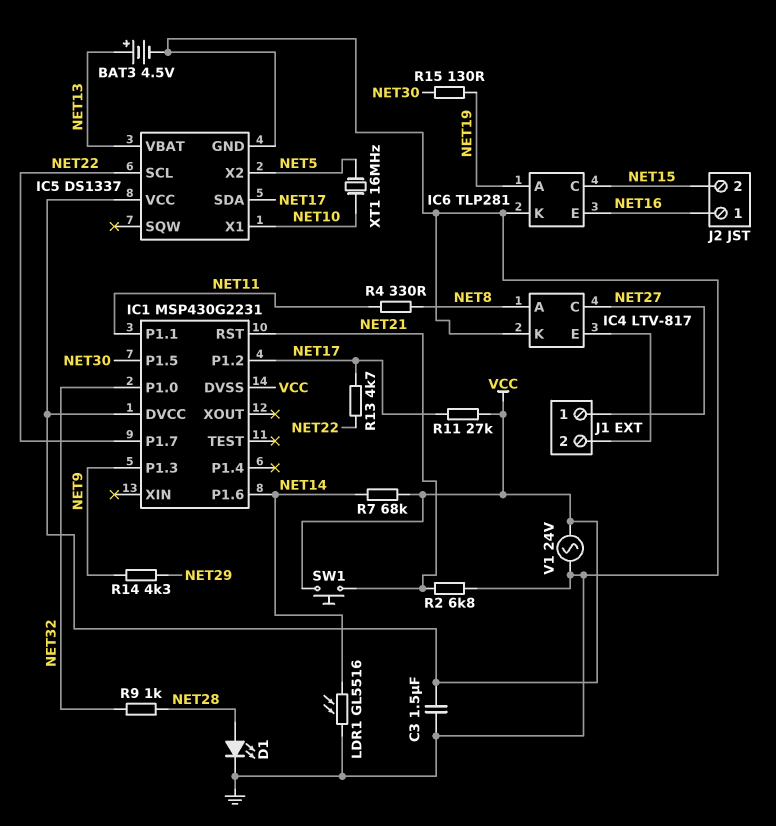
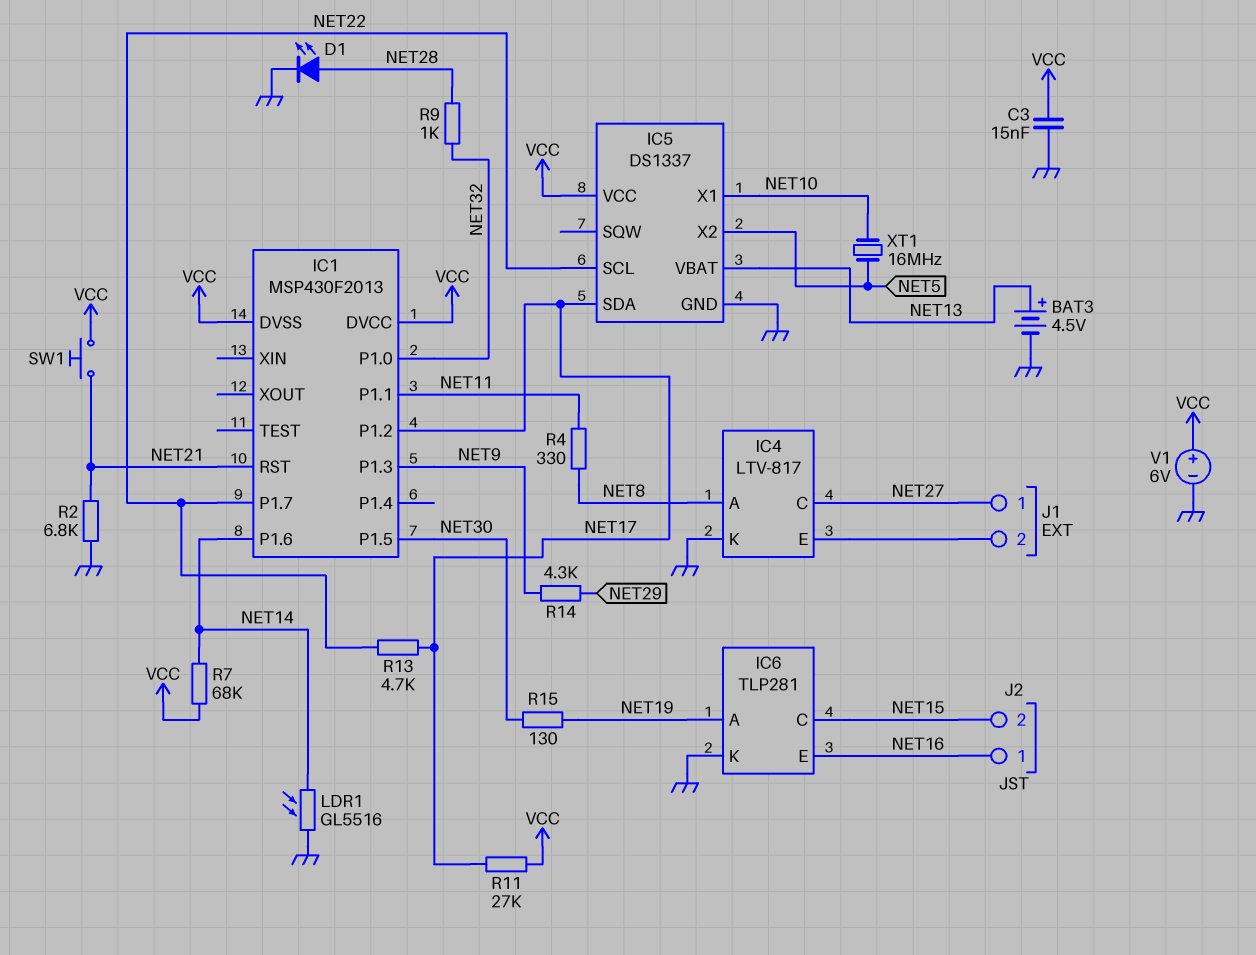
C3: 1.5uF (GND, VCC) -> 15nF (GND, VCC)
IC1: MSP430G2231 -> MSP430F2013
V1: AC 24V (GND, VCC) -> 6V (plus VCC, minus GND)

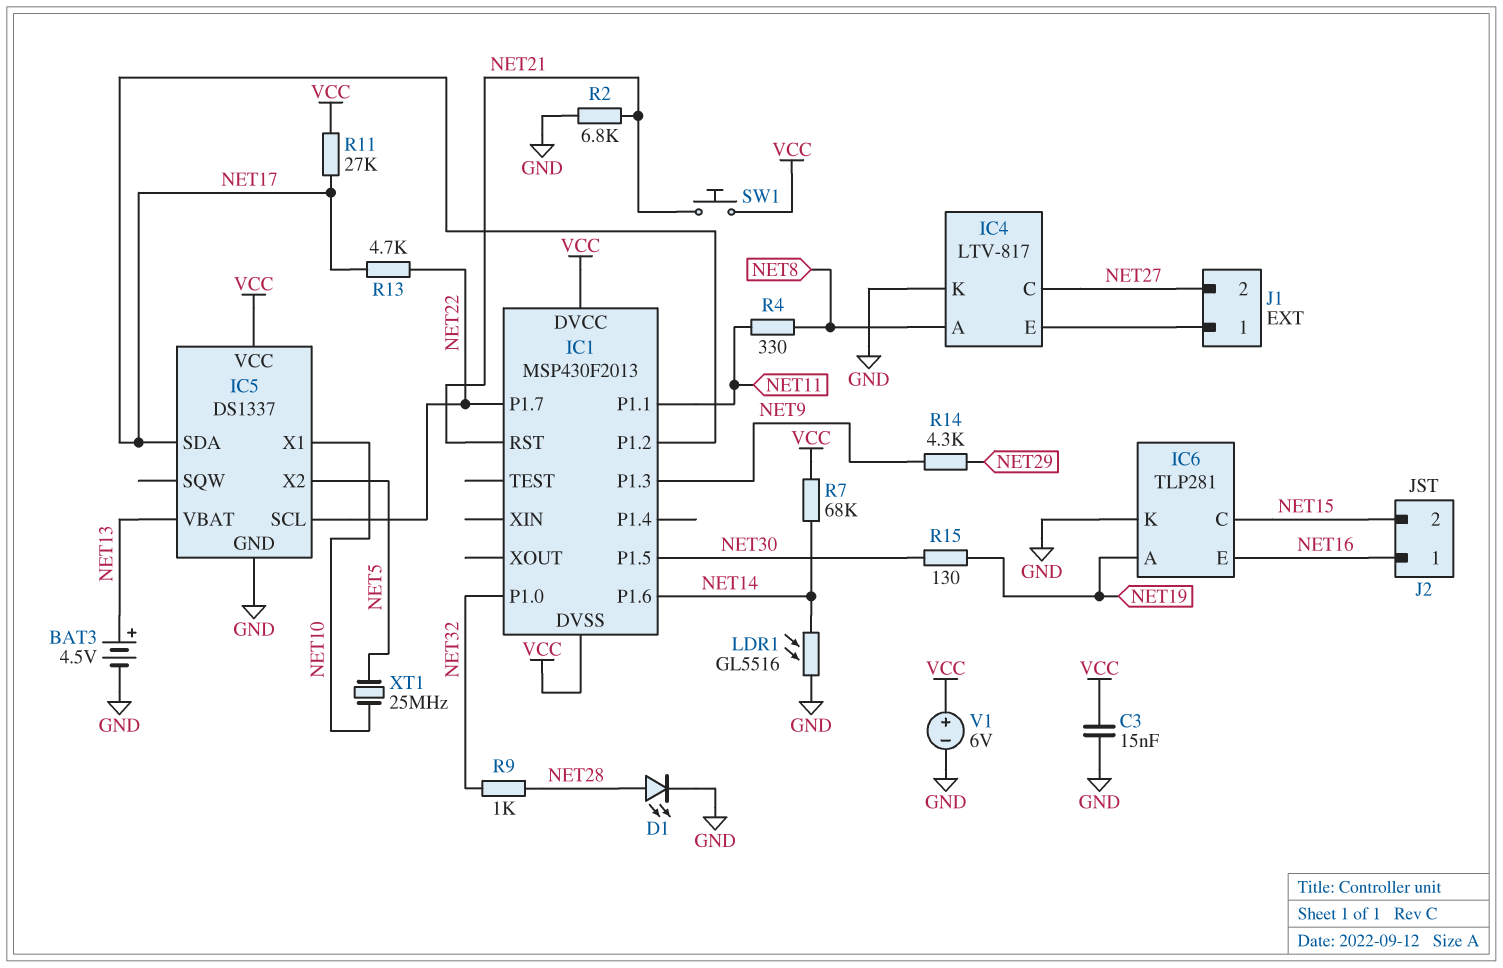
J1 pin 1: NET27 -> IC4/E
J1 pin 2: IC4/E -> NET27
XT1: 16MHz (NET5, NET10) -> 25MHz (NET5, NET10)

